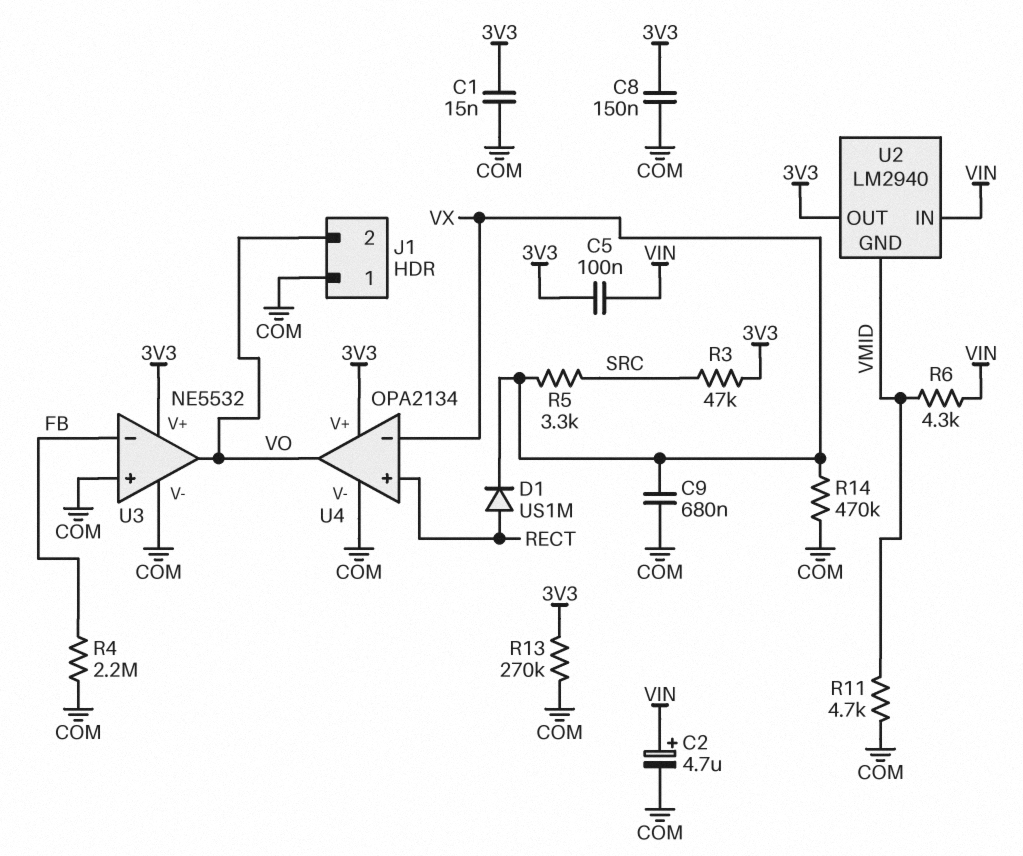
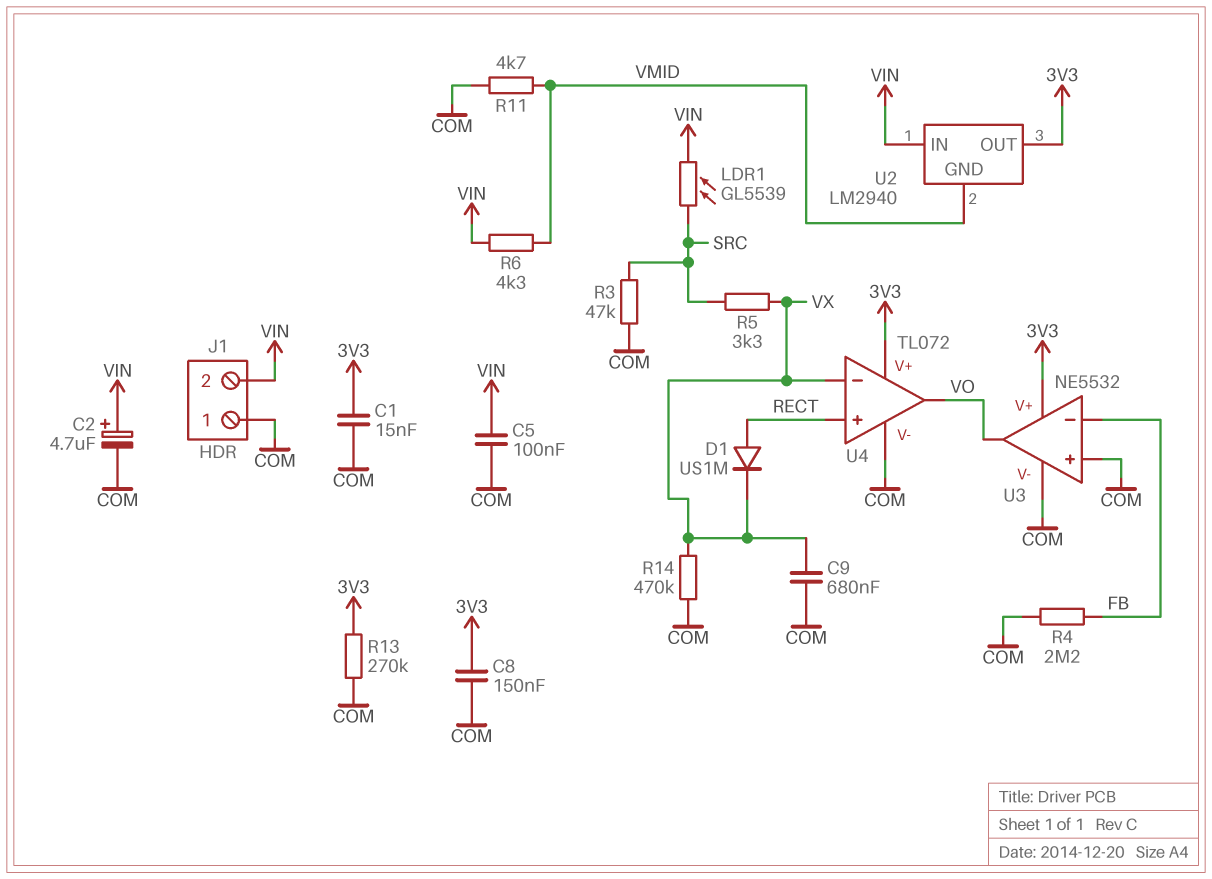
C5: 100nF (3V3, VIN) -> 100nF (COM, VIN)
J1 pin 2: VO -> VIN
LDR1: none -> GL5539 (SRC, VIN)
R3: 47k (3V3, SRC) -> 47k (COM, SRC)
U4: OPA2134 -> TL072

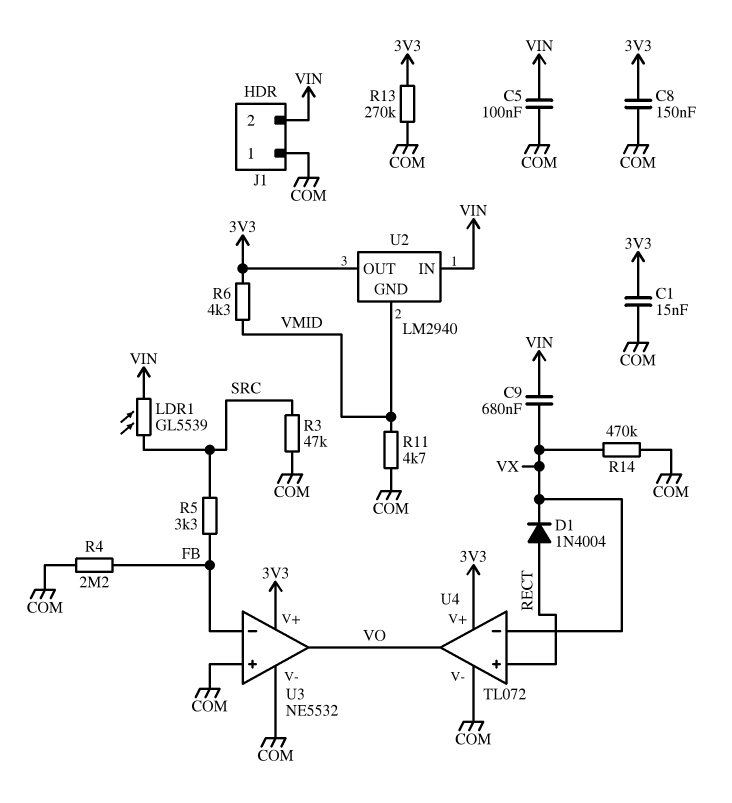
C2: 4.7uF (plus VIN, minus COM) -> none
C9: 680nF (COM, VX) -> 680nF (VIN, VX)
D1: diode US1M (A RECT, K VX) -> diode 1N4004 (A RECT, K VX)
R5: 3.3k (SRC, VX) -> 3.3k (FB, SRC)
R6: 4.3k (VIN, VMID) -> 4.3k (3V3, VMID)

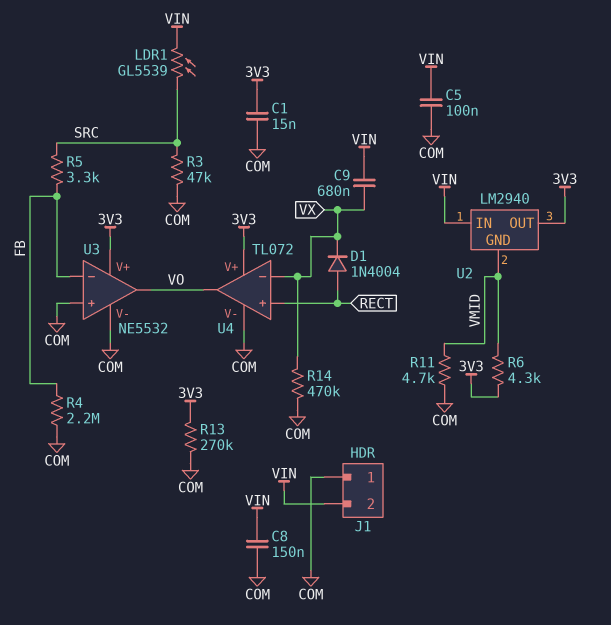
C8: 150nF (3V3, COM) -> 150nF (COM, VIN)

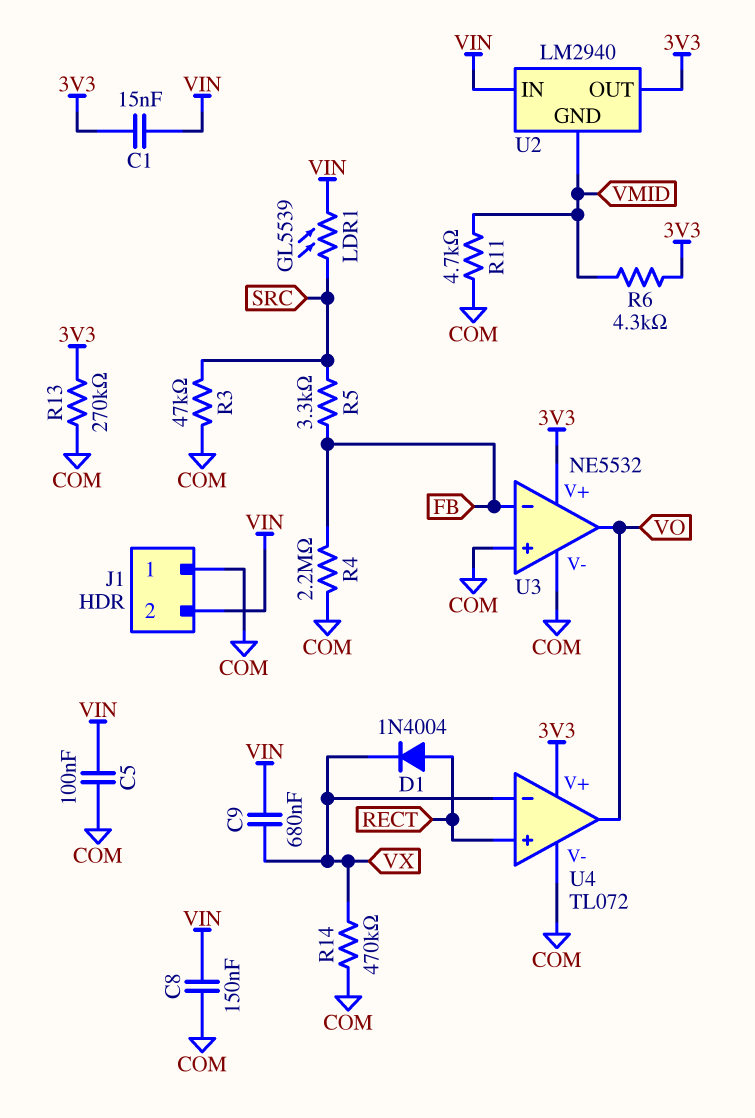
C1: 15nF (3V3, COM) -> 15nF (3V3, VIN)

